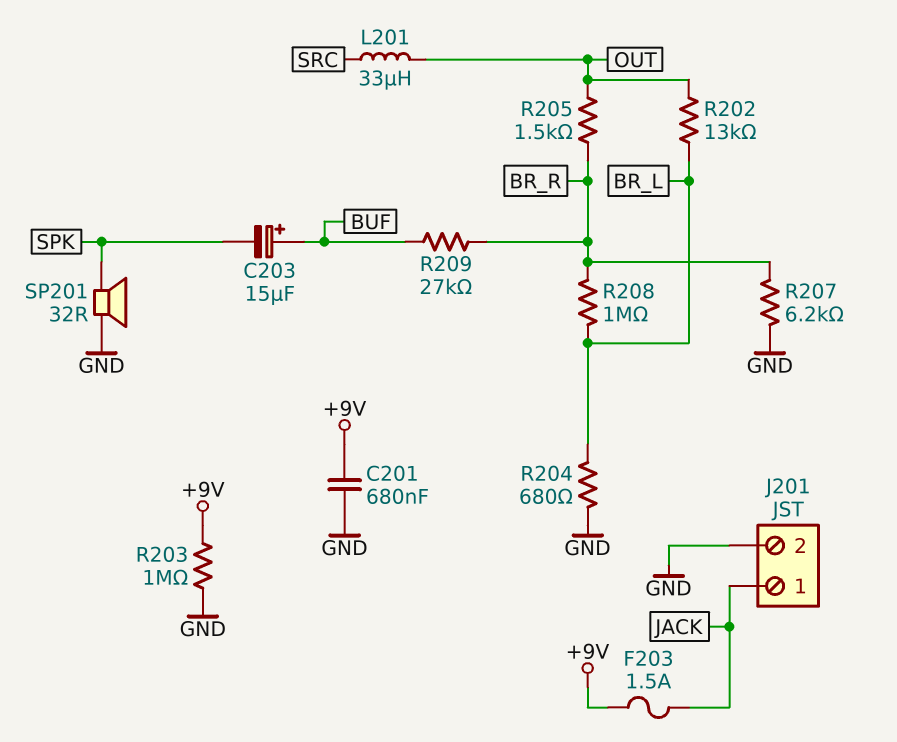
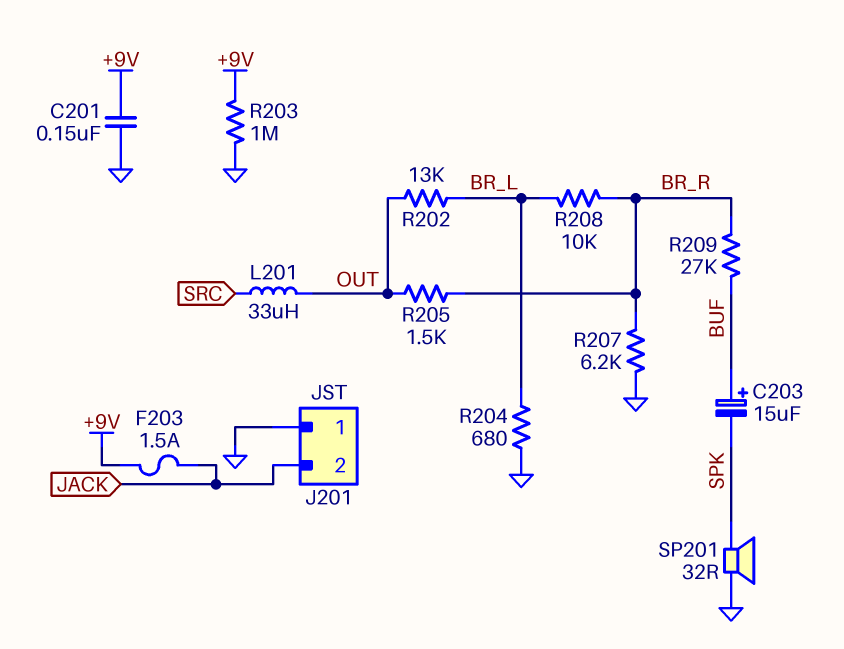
C201: 680nF (+9V, GND) -> 150nF (+9V, GND)
J201 pin 1: JACK -> GND
J201 pin 2: GND -> JACK
R208: 1M (BR_L, BR_R) -> 10k (BR_L, BR_R)

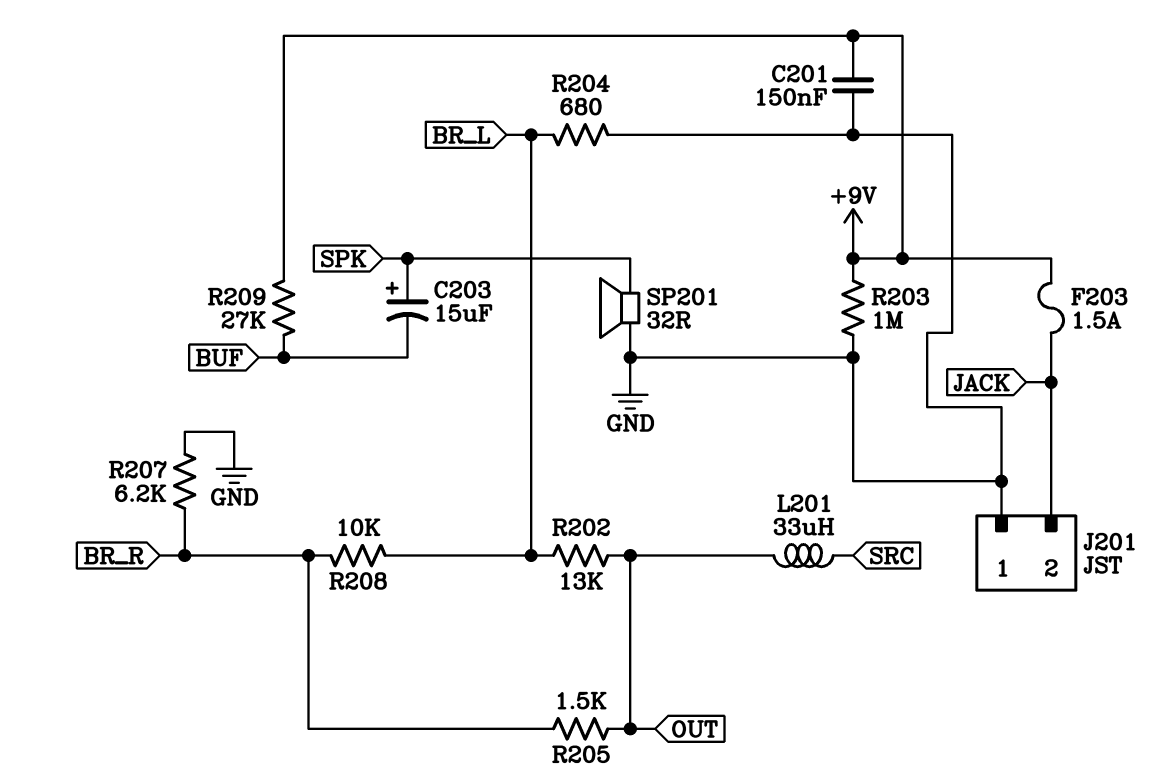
C203: 15uF (plus BUF, minus SPK) -> 15uF (plus SPK, minus BUF)
R209: 27k (BR_R, BUF) -> 27k (+9V, BUF)

